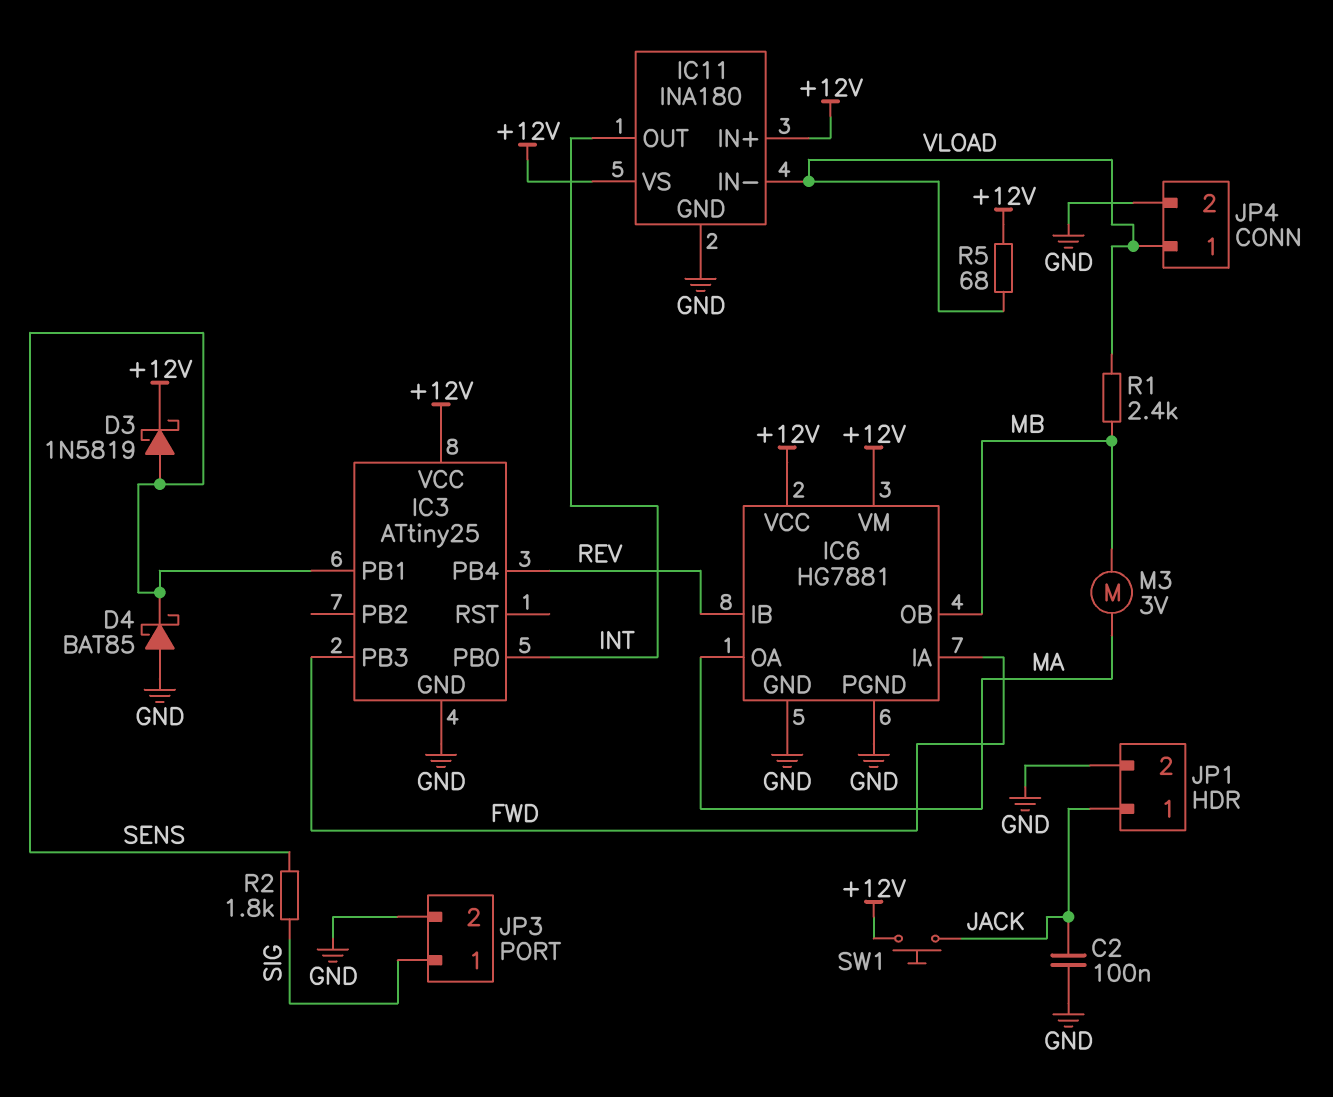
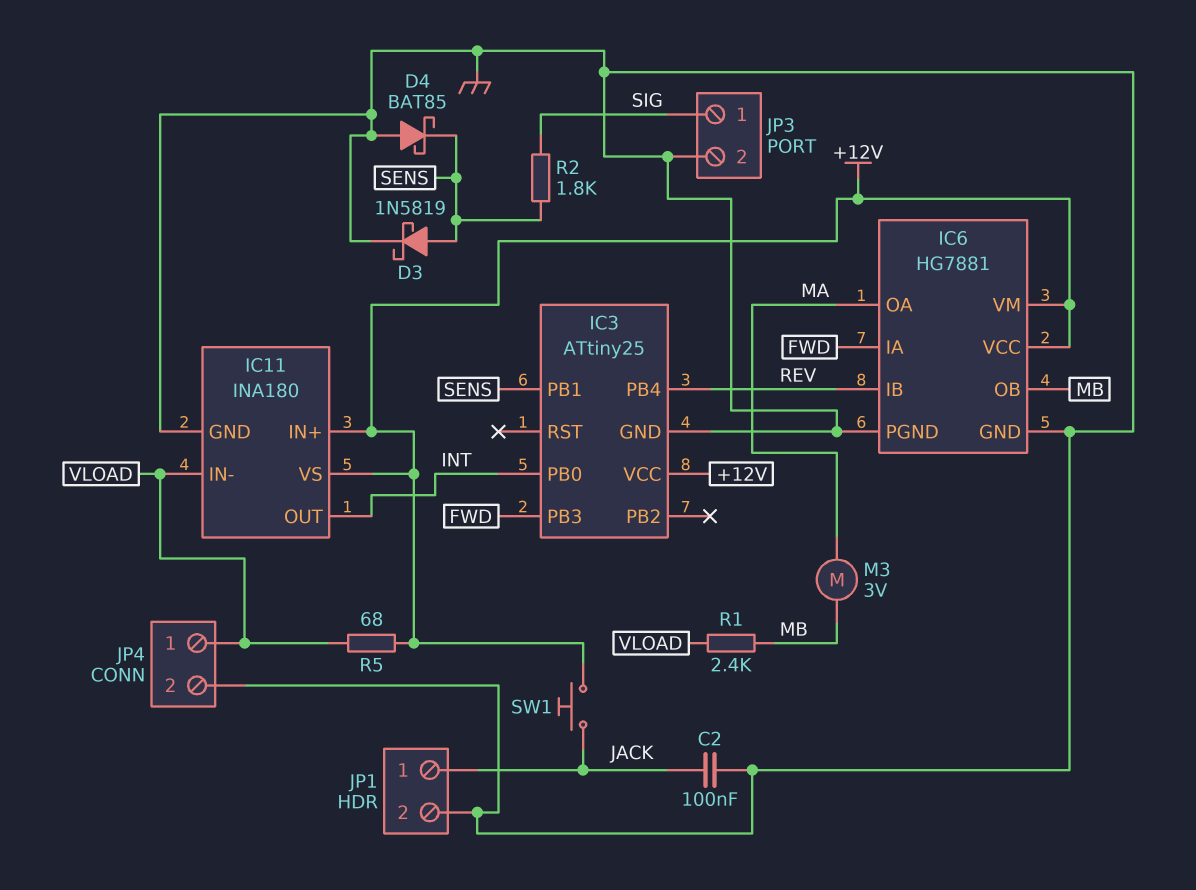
D3: schottky 1N5819 (A SENS, K +12V) -> schottky 1N5819 (A SENS, K GND)

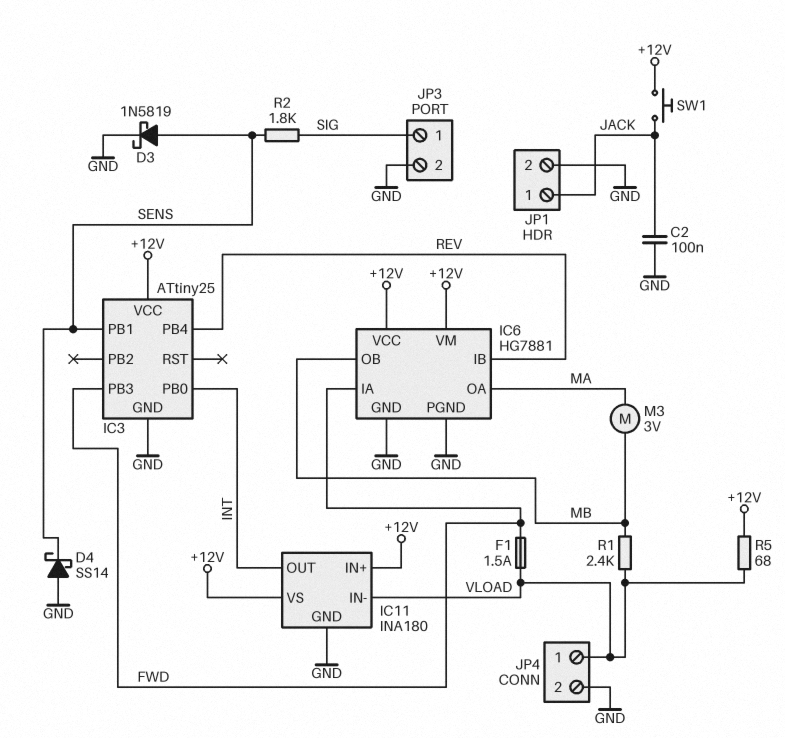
D4: schottky BAT85 (A GND, K SENS) -> schottky SS14 (A GND, K SENS)
F1: none -> 1.5A (FWD, VLOAD)

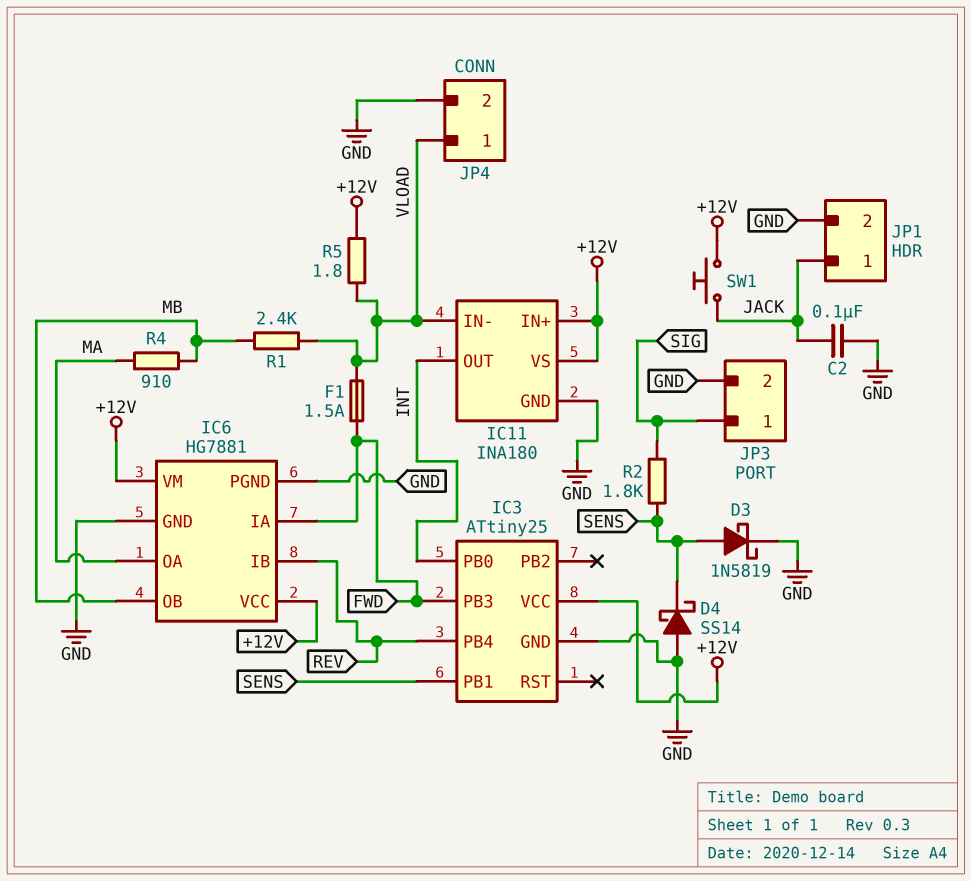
M3: motor 3V (MA, MB) -> none
R4: none -> 910 (MA, MB)
R5: 68 (+12V, VLOAD) -> 1.8 (+12V, VLOAD)

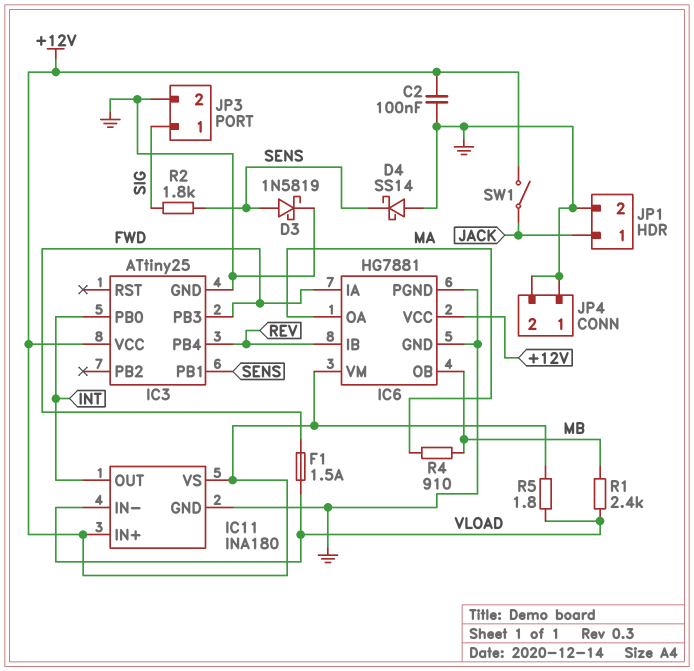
C2: 100nF (GND, JACK) -> 100nF (+12V, GND)
JP4 pin 1: VLOAD -> GND
SW1: button (+12V, JACK) -> switch (+12V, JACK)

